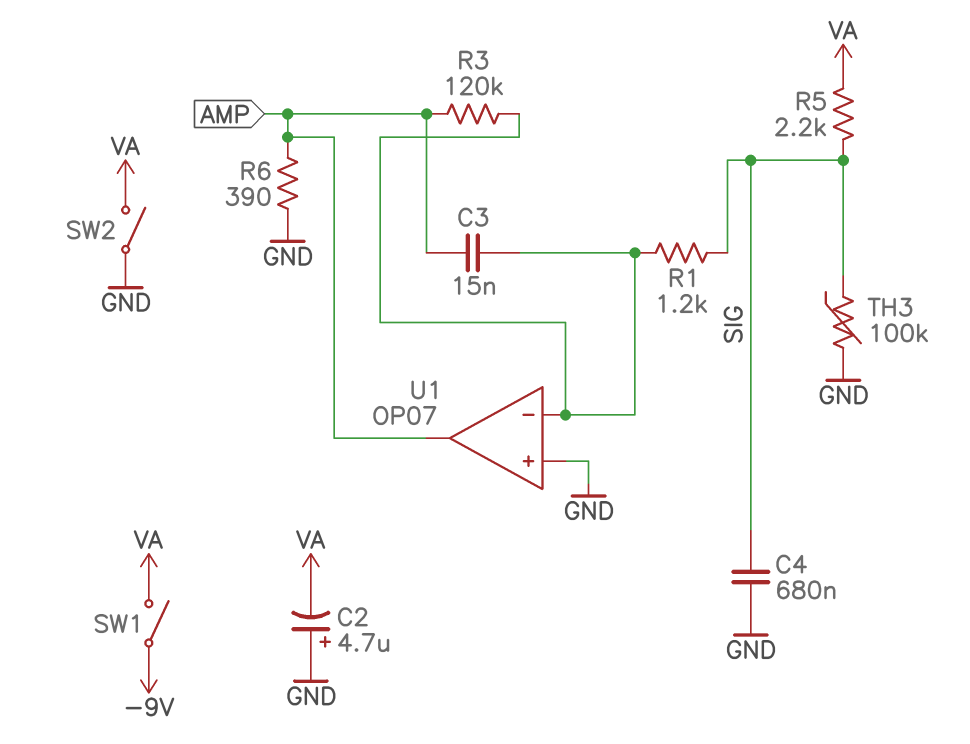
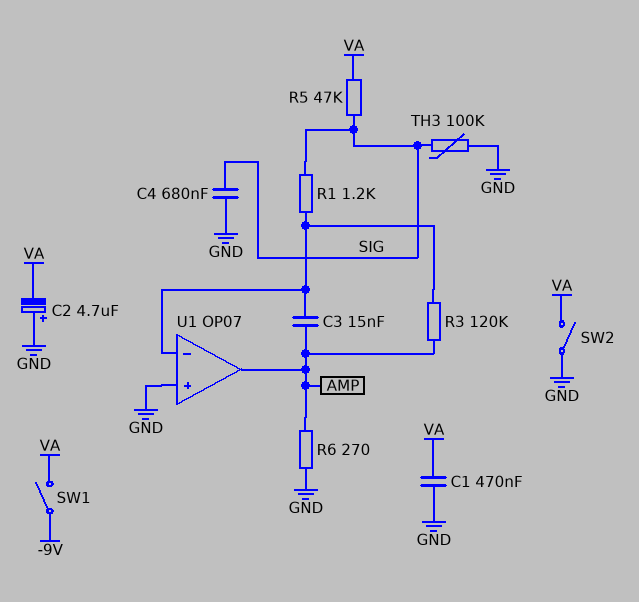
C1: none -> 470nF (GND, VA)
R5: 2.2k (SIG, VA) -> 47k (SIG, VA)
R6: 390 (AMP, GND) -> 270 (AMP, GND)

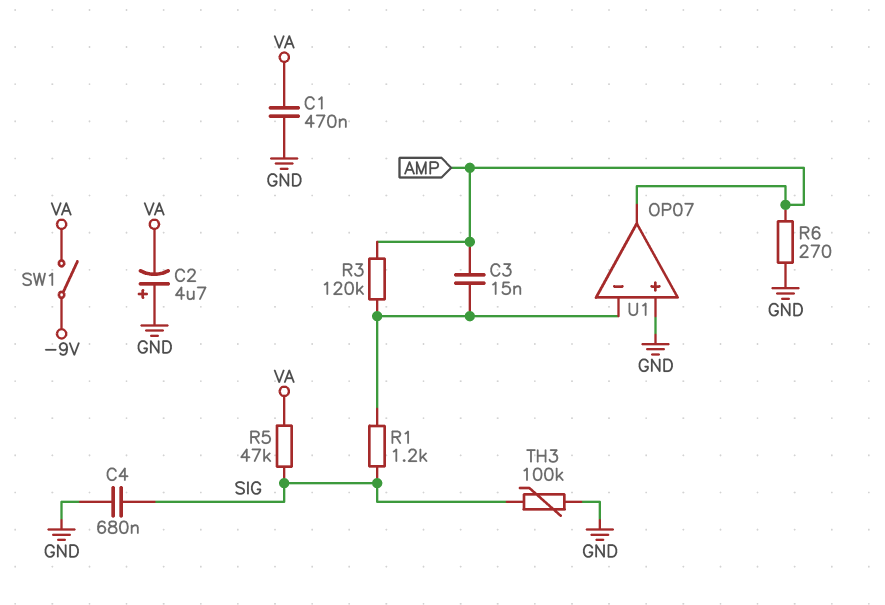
SW2: switch (GND, VA) -> none

